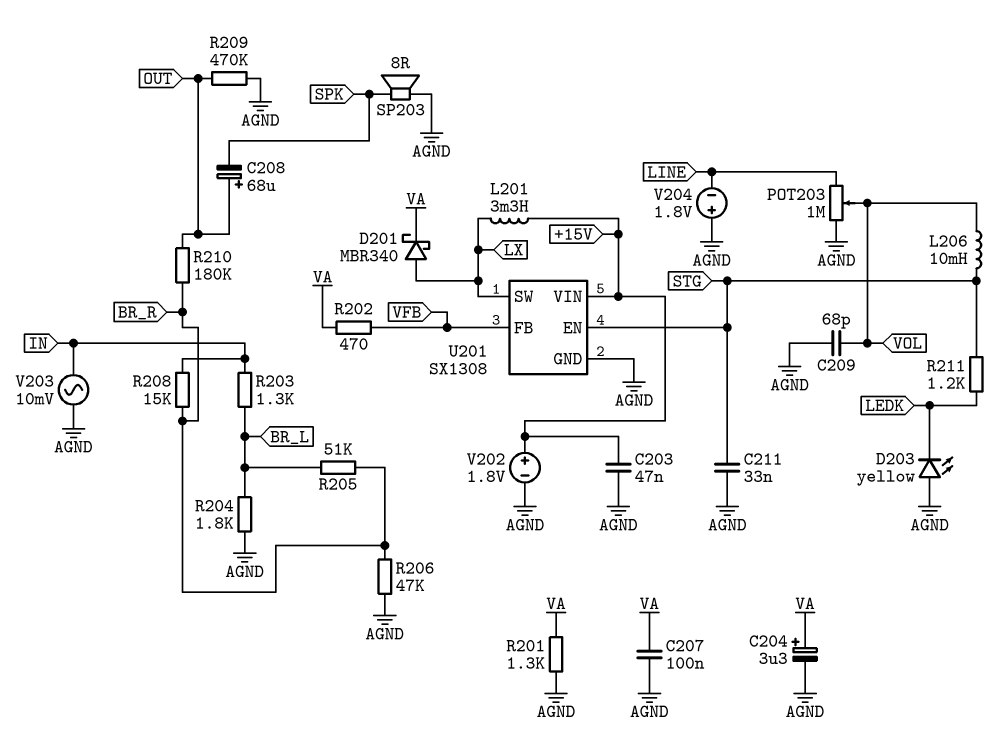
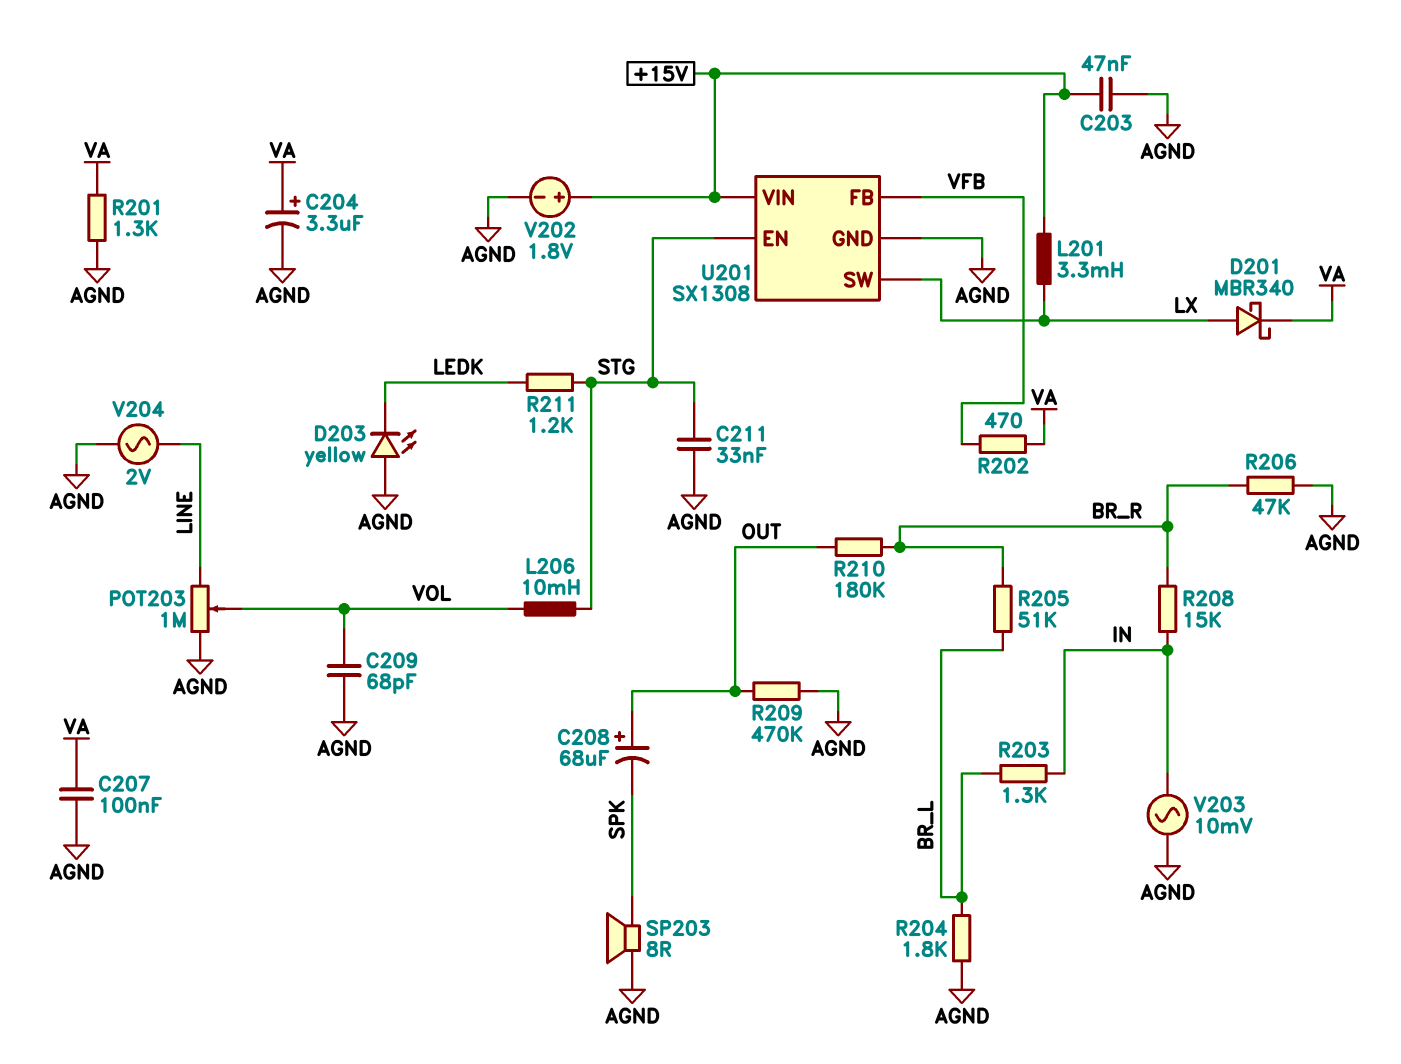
V204: 1.8V (plus AGND, minus LINE) -> AC 2V (AGND, LINE)

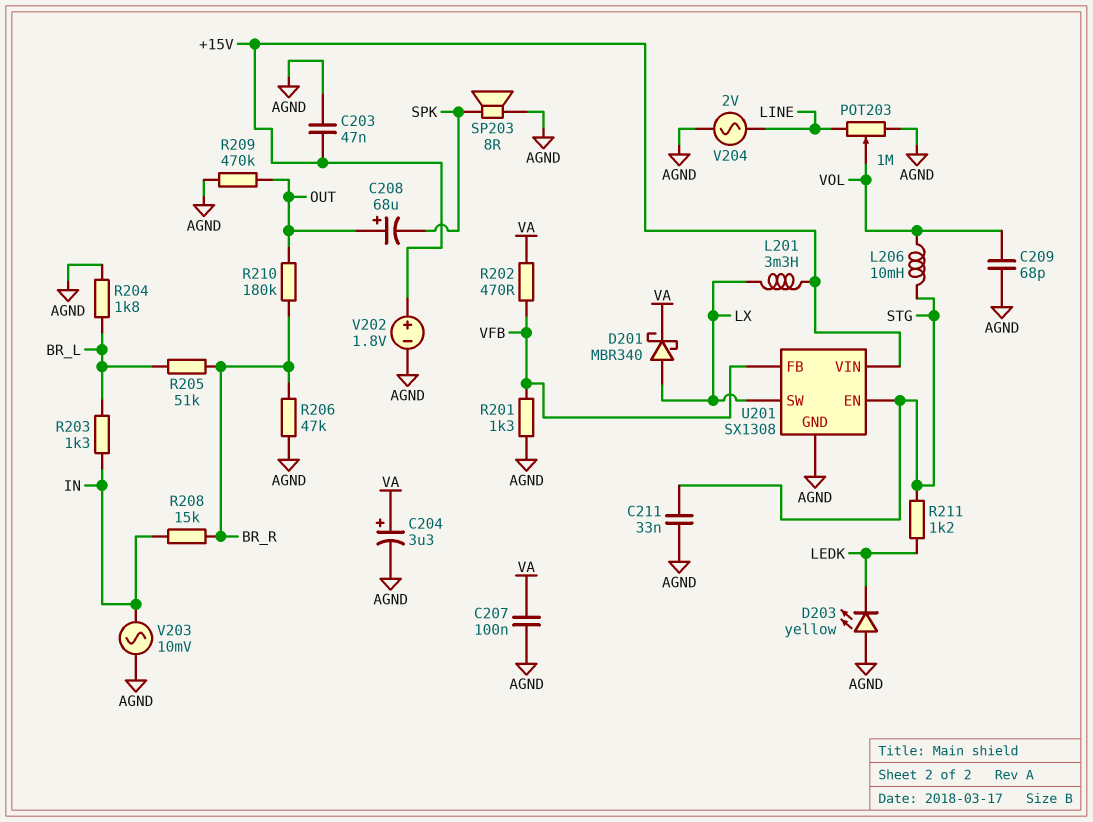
R201: 1.3k (AGND, VA) -> 1.3k (AGND, VFB)

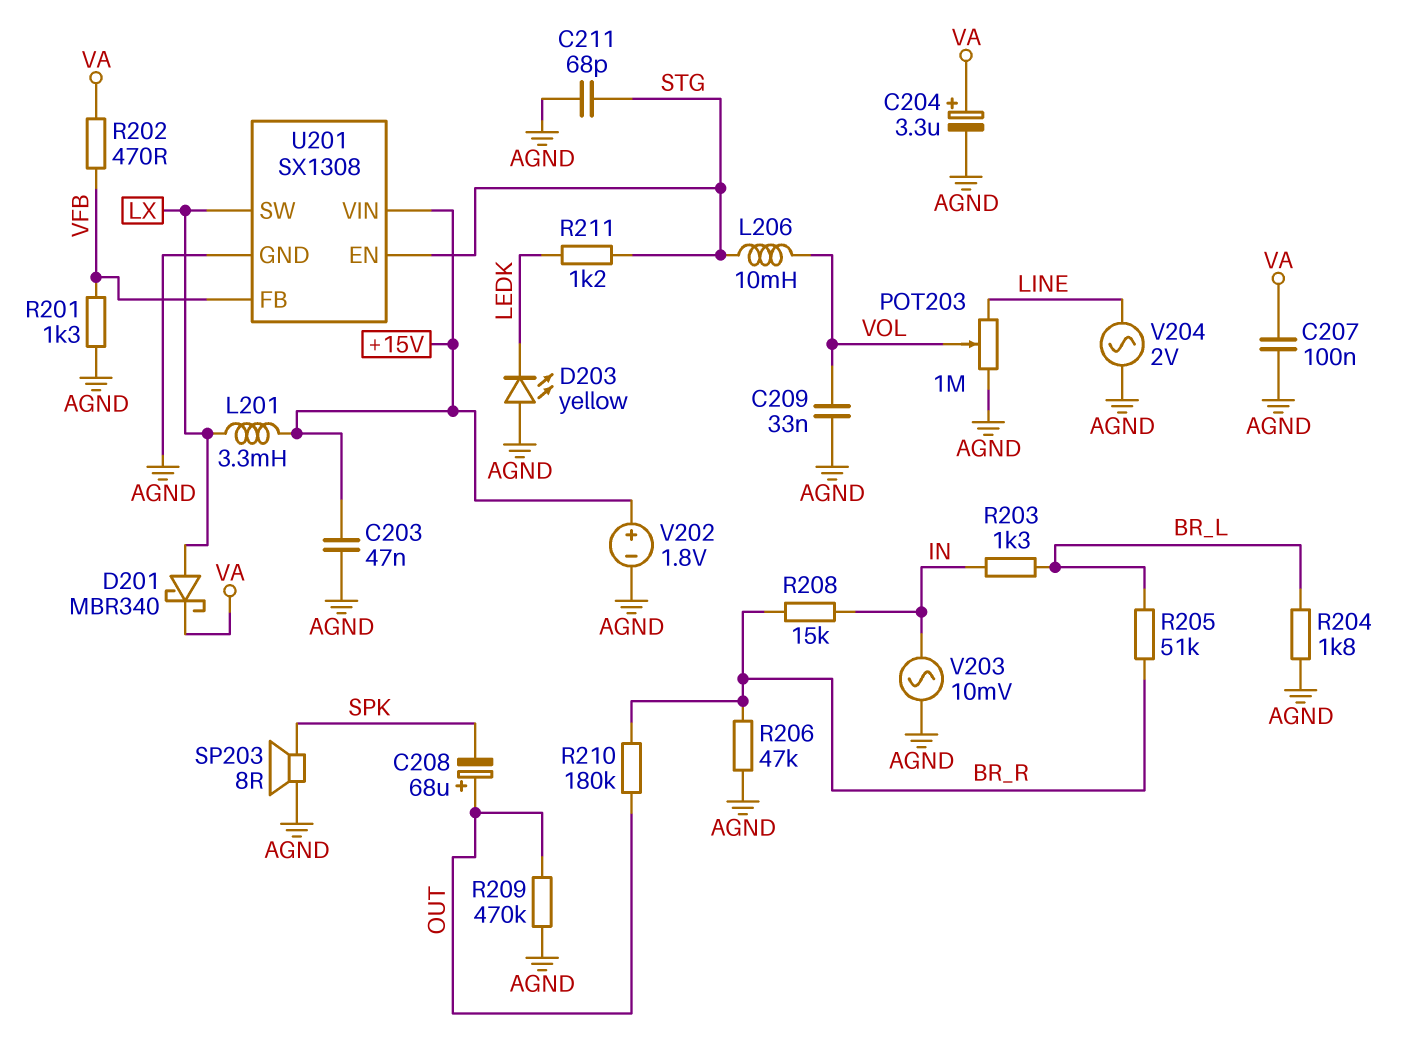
C209: 68pF (AGND, VOL) -> 33nF (AGND, VOL)
C211: 33nF (AGND, STG) -> 68pF (AGND, STG)

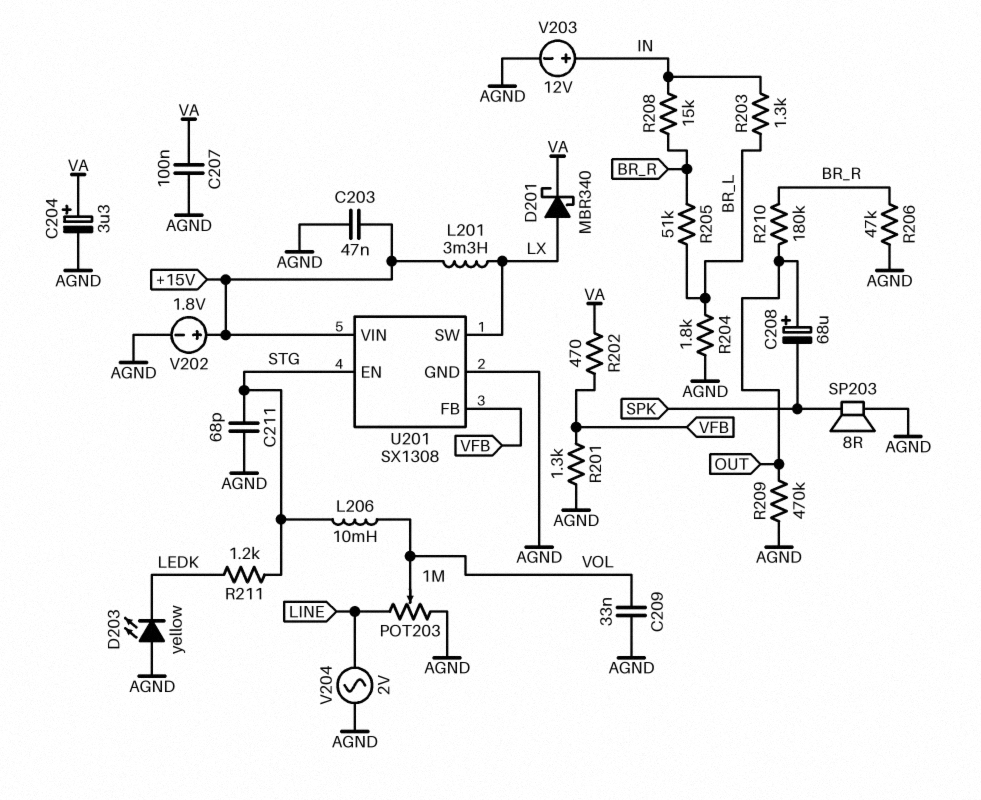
V203: AC 10mV (AGND, IN) -> 12V (plus IN, minus AGND)

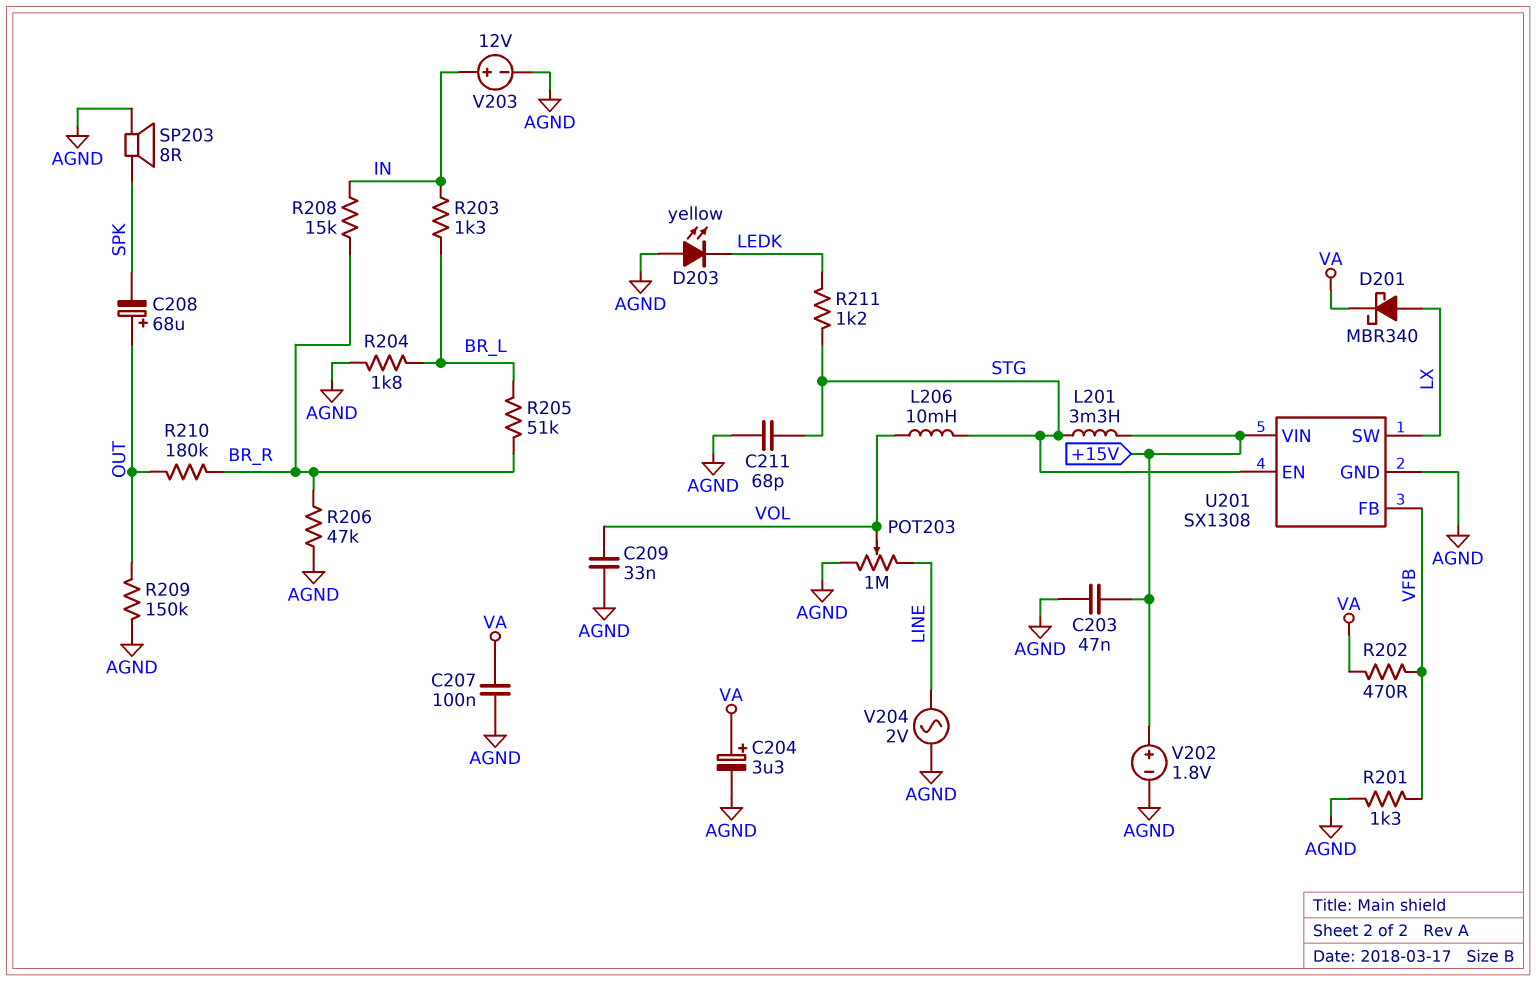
L201: 3.3mH (+15V, LX) -> 3.3mH (+15V, STG)
R209: 470k (AGND, OUT) -> 150k (AGND, OUT)

